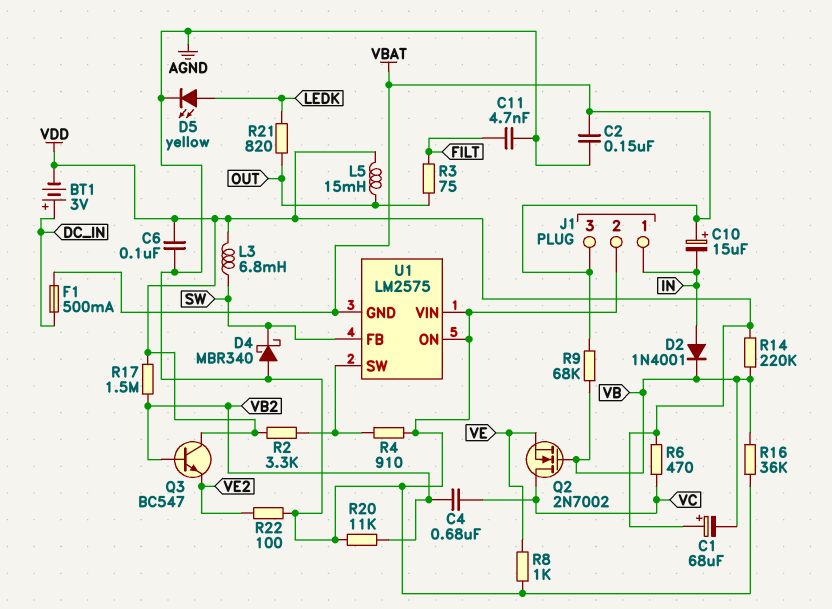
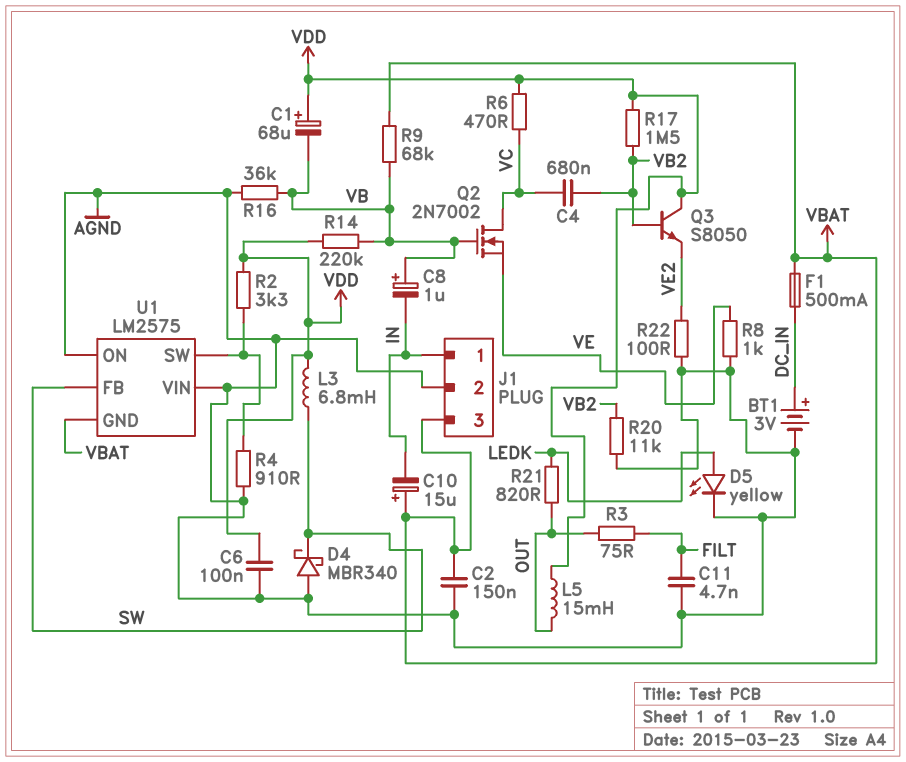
BT1: 3V (plus DC_IN, minus VDD) -> 3V (plus DC_IN, minus AGND)
C8: none -> 1uF (plus VB, minus IN)
D2: diode 1N4001 (A IN, K VB) -> none
Q3: NPN BC547 (B VB2, C VDD, E VE2) -> NPN S8050 (B VB2, C VDD, E VE2)

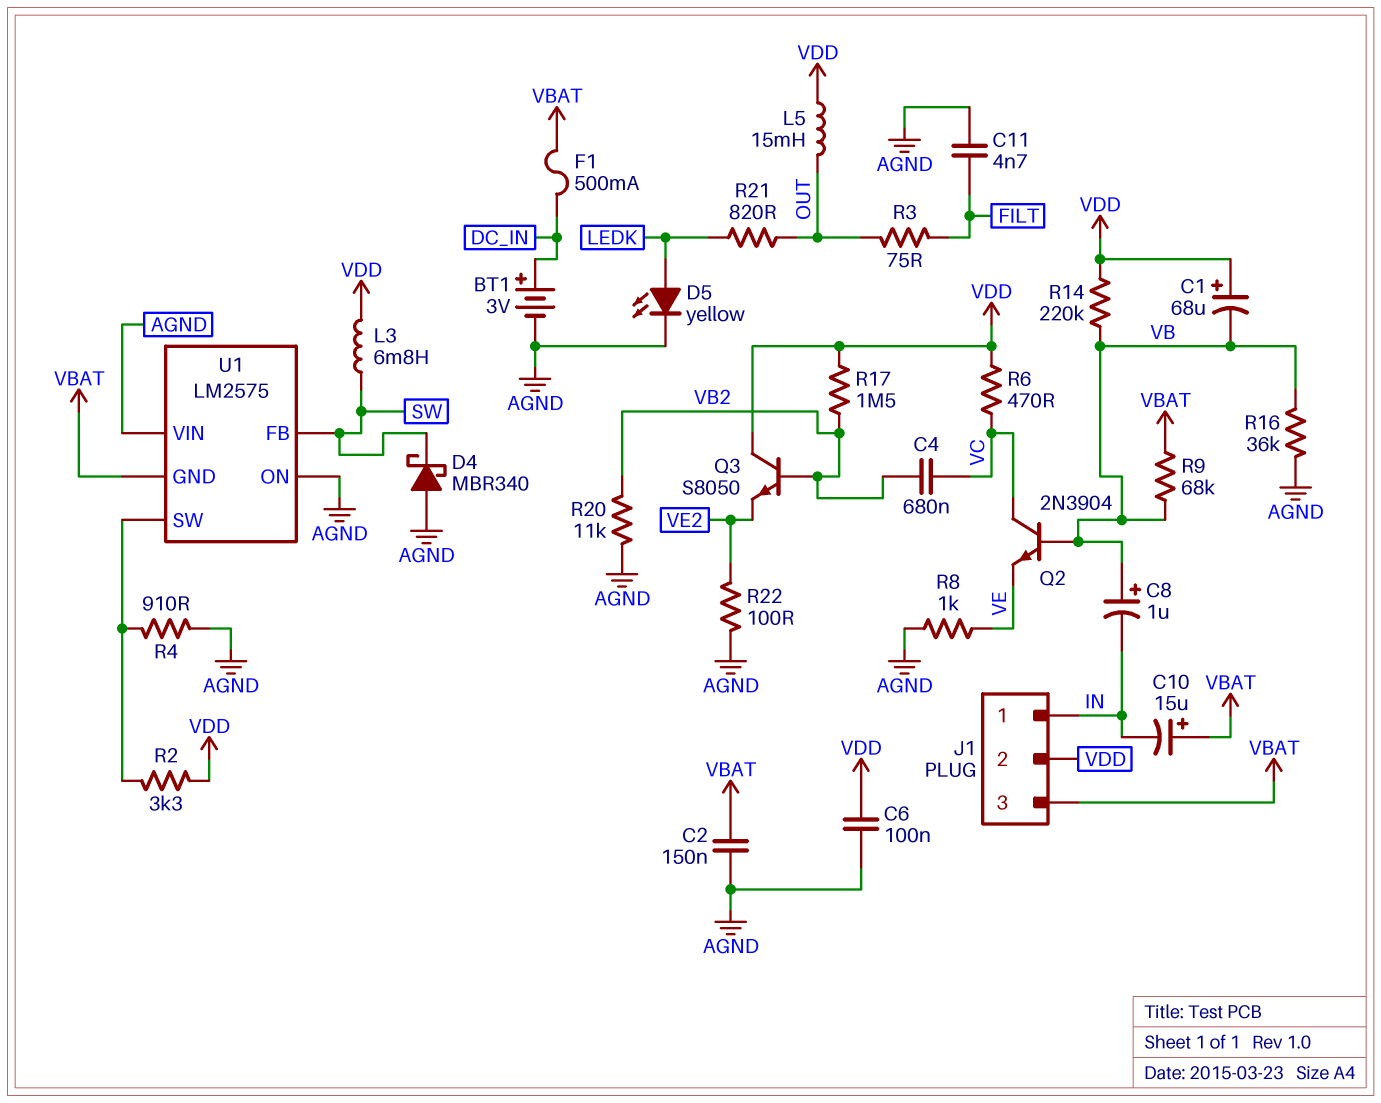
J1 pin 2: AGND -> VDD
Q2: NMOS 2N7002 (G VB, D VC, S VE) -> NPN 2N3904 (B VB, C VC, E VE)

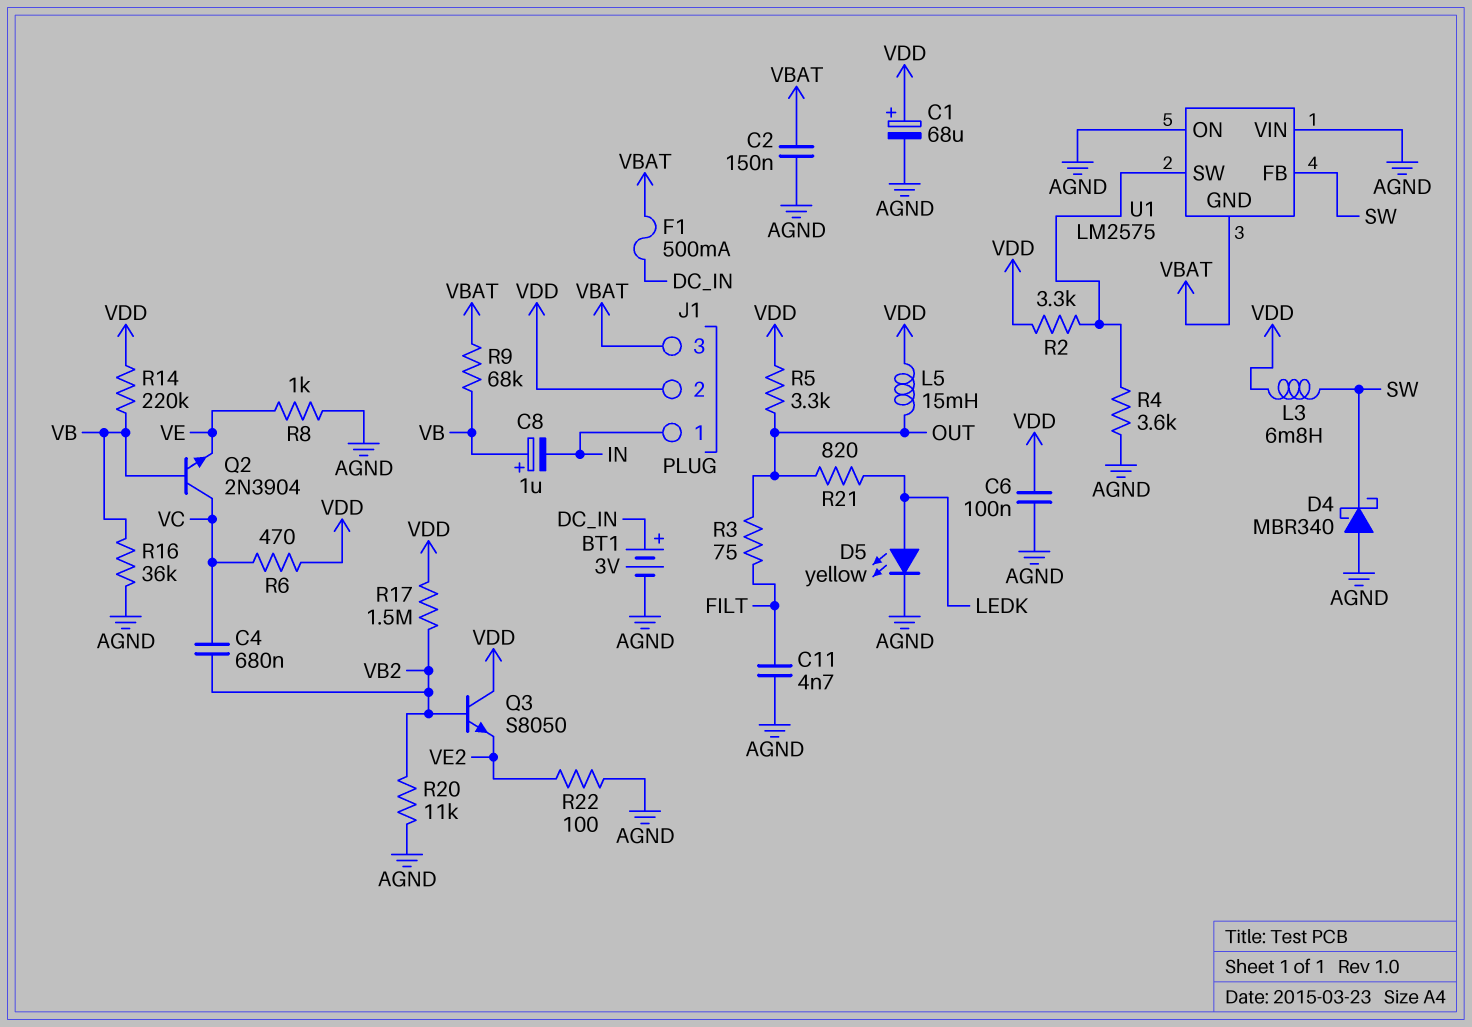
C1: 68uF (plus VDD, minus VB) -> 68uF (plus VDD, minus AGND)
C10: 15uF (plus VBAT, minus IN) -> none
R4: 910 (AGND, U1/SW) -> 3.6k (AGND, U1/SW)
R5: none -> 3.3k (OUT, VDD)

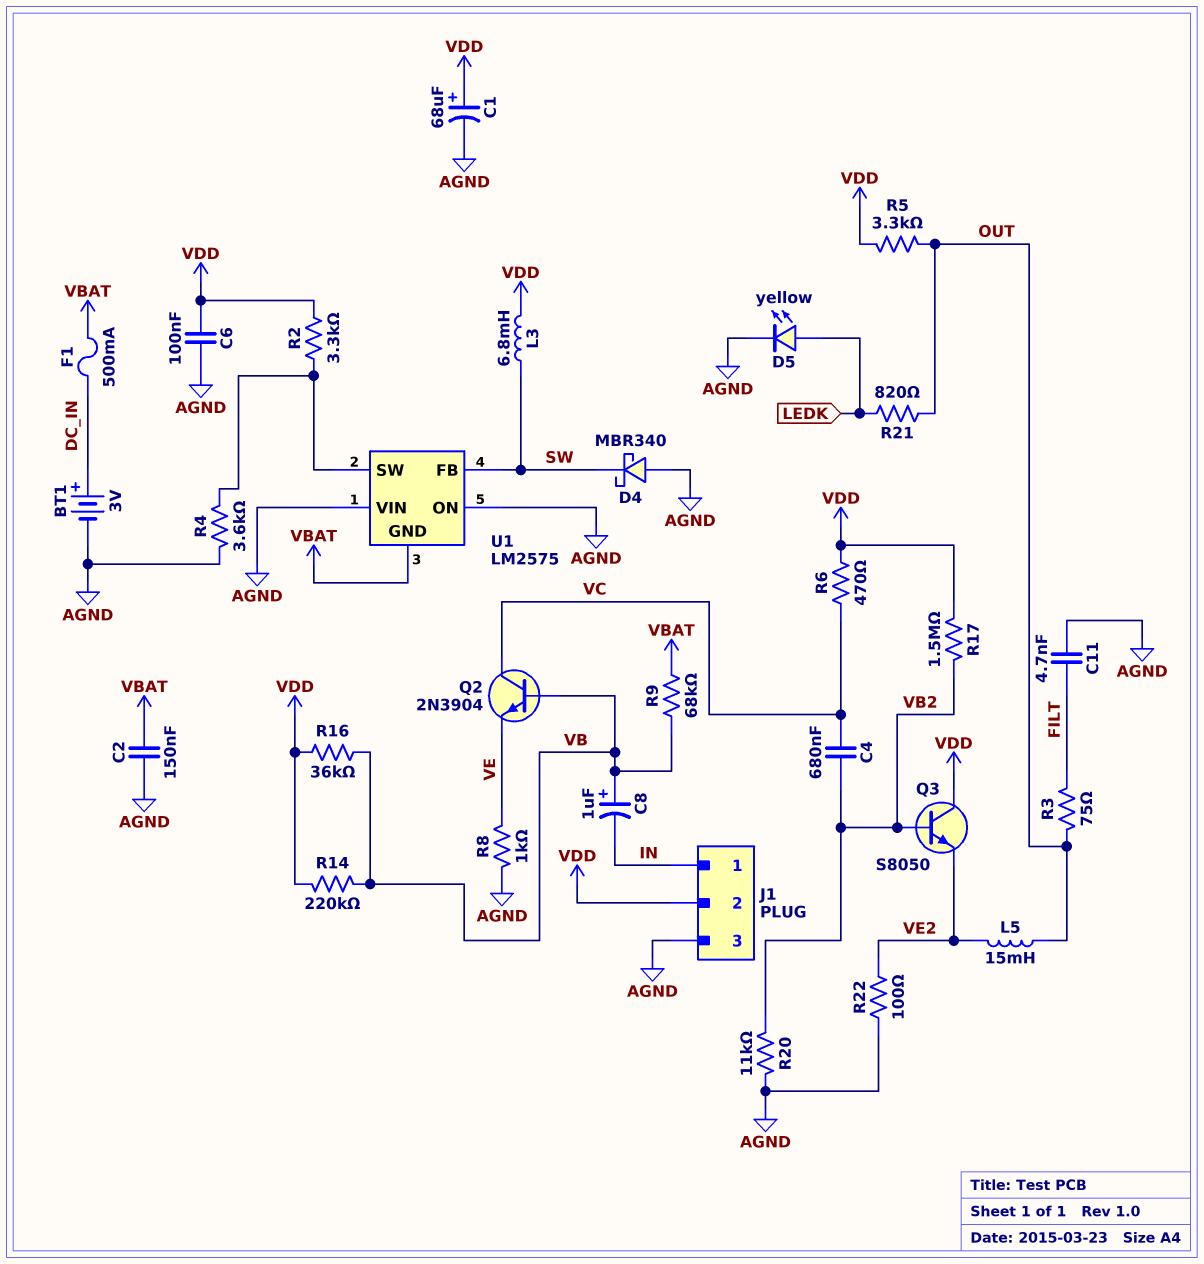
J1 pin 3: VBAT -> AGND
L5: 15mH (OUT, VDD) -> 15mH (OUT, VE2)
R16: 36k (AGND, VB) -> 36k (VB, VDD)

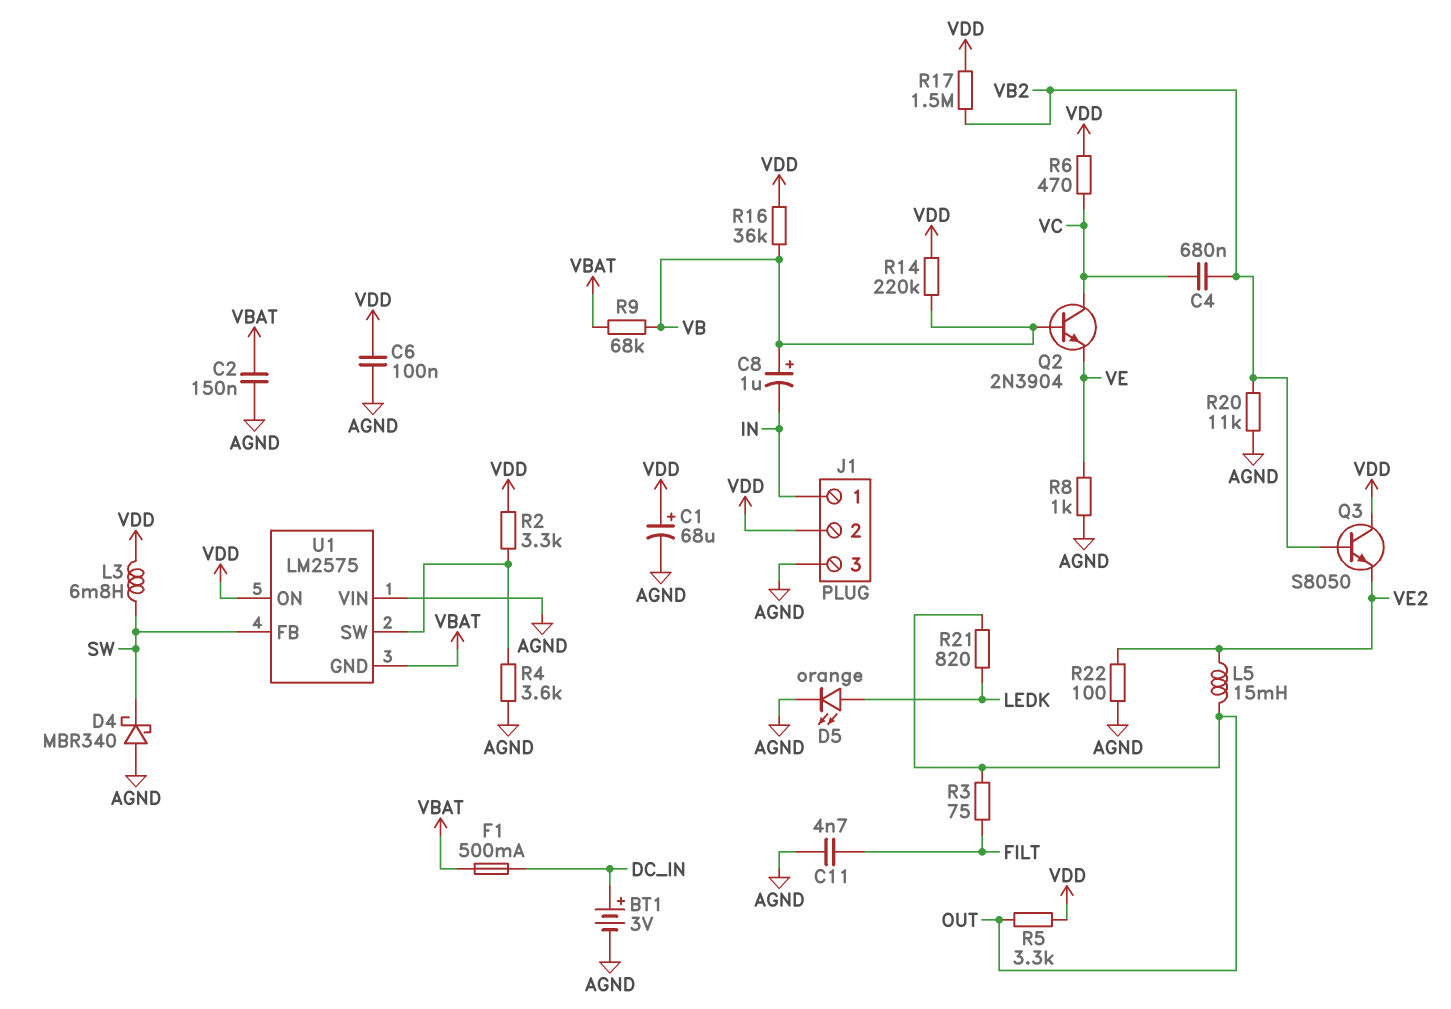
D5: LED yellow (A LEDK, K AGND) -> LED orange (A LEDK, K AGND)
U1 pin ON: AGND -> VDD

